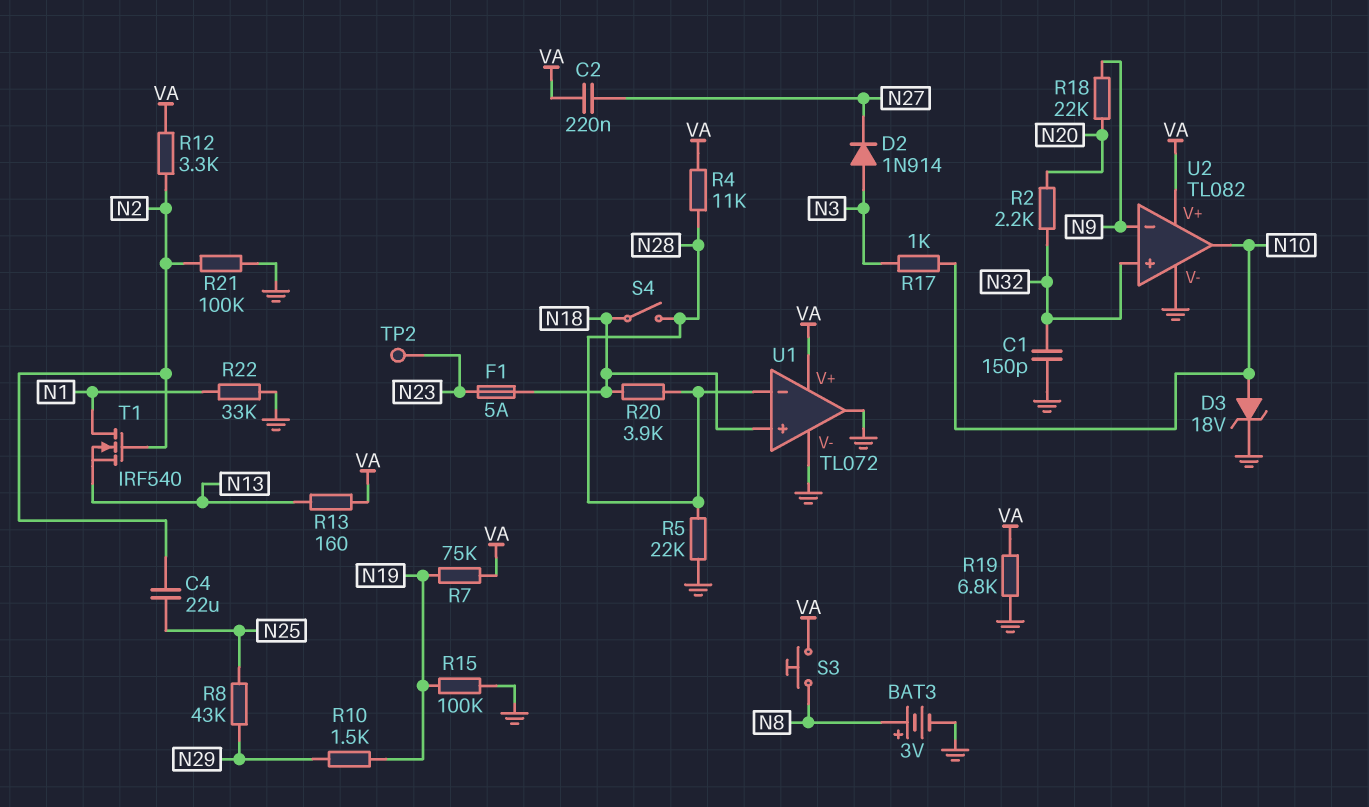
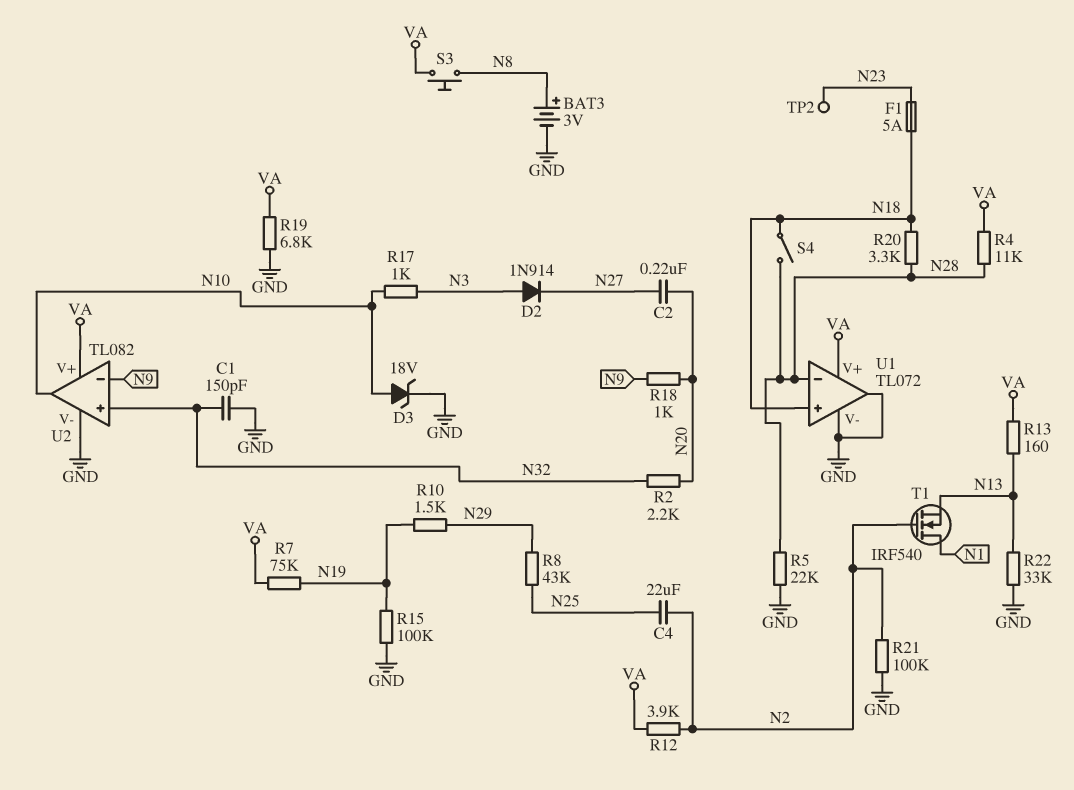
C2: 220nF (N27, VA) -> 220nF (N20, N27)
R12: 3.3k (N2, VA) -> 3.9k (N2, VA)
R18: 22k (N9, N20) -> 1k (N9, N20)
R20: 3.9k (N18, N28) -> 3.3k (N18, N28)
R22: 33k (GND, N1) -> 33k (GND, N13)

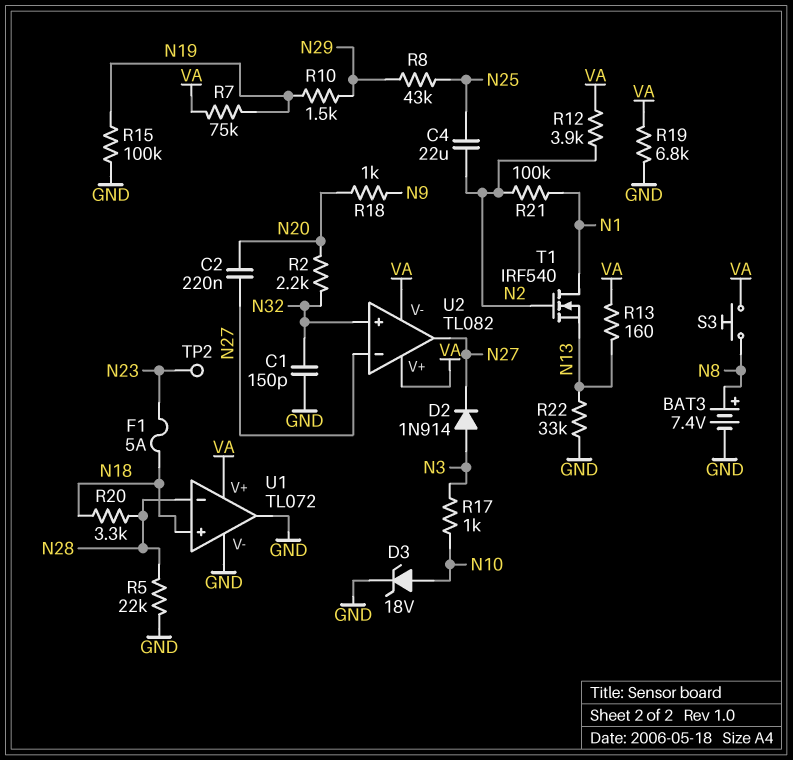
BAT3: 3V (plus N8, minus GND) -> 7.4V (plus N8, minus GND)
R4: 11k (N28, VA) -> none
R21: 100k (GND, N2) -> 100k (N1, N2)
S4: switch (N18, N28) -> none
U2 pin V-: GND -> VA
U2 pin in-: N9 -> N27
U2 pin out: N10 -> N27

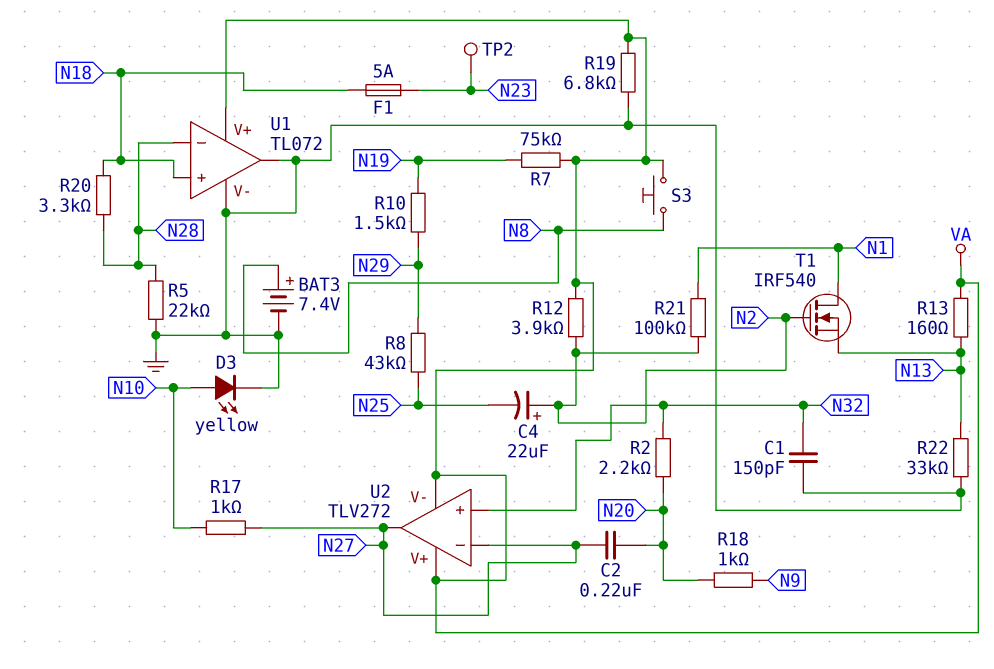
C4: 22uF (N2, N25) -> 22uF (plus N2, minus N25)
D2: diode 1N914 (A N3, K N27) -> none
D3: zener 18V (A N10, K GND) -> LED yellow (A N10, K GND)
R15: 100k (GND, N19) -> none
R17: 1k (N3, N10) -> 1k (N10, N27)
U2: TL082 -> TLV272

